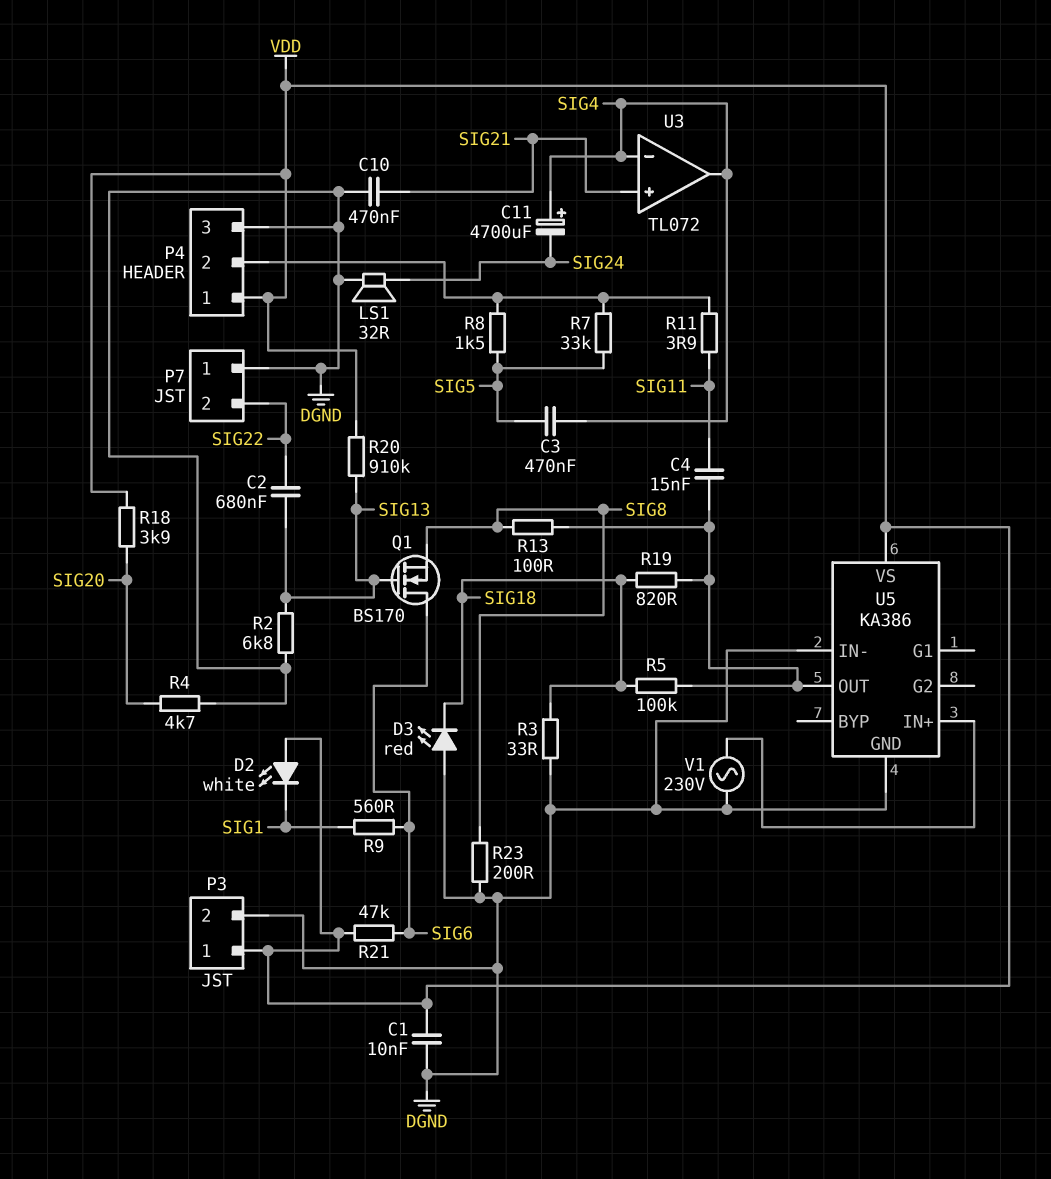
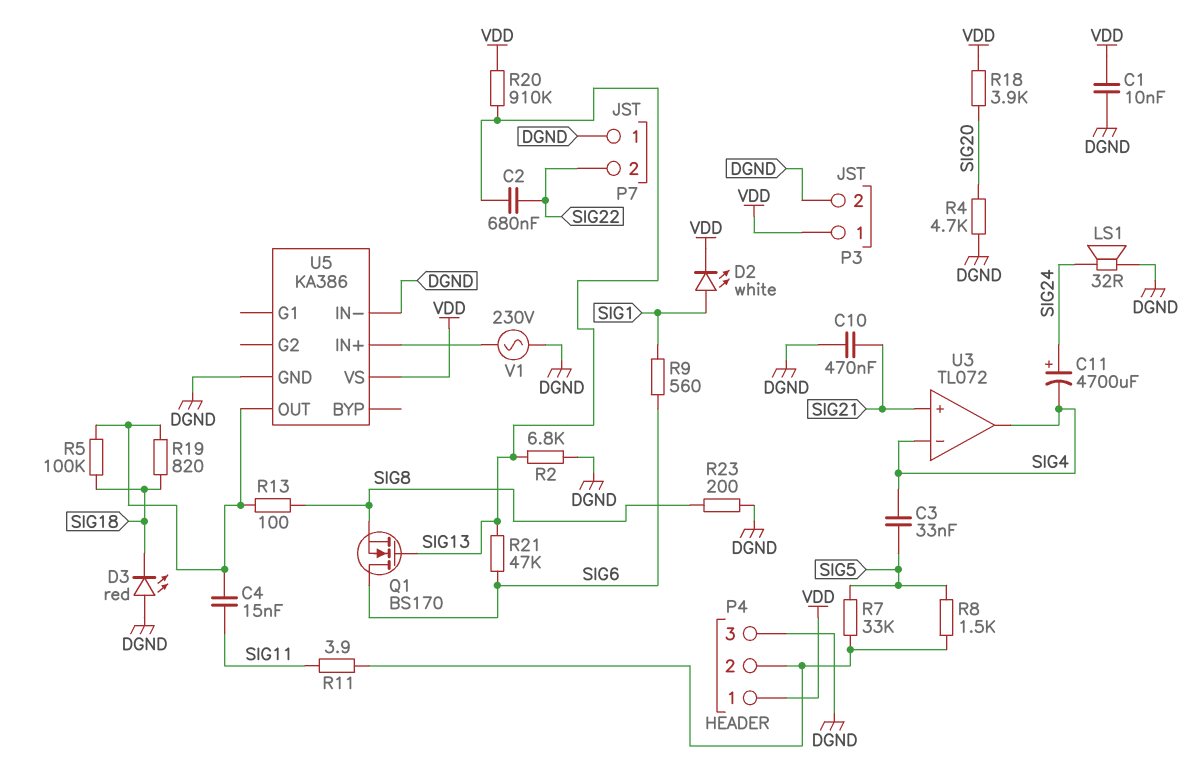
C3: 470nF (SIG4, SIG5) -> 33nF (SIG4, SIG5)
C11: 4700uF (plus SIG4, minus SIG24) -> 4700uF (plus SIG24, minus SIG4)
D2: LED white (A VDD, K SIG1) -> LED white (A SIG1, K VDD)
R3: 33 (DGND, SIG18) -> none
R21: 47k (SIG6, VDD) -> 47k (SIG6, SIG13)

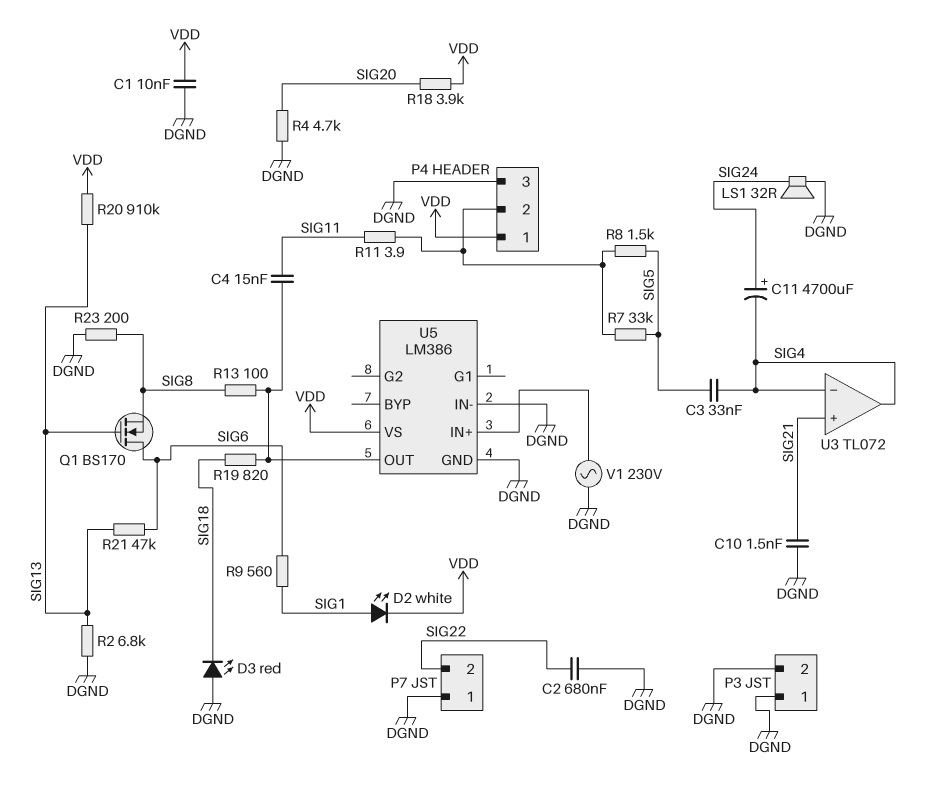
C2: 680nF (SIG13, SIG22) -> 680nF (DGND, SIG22)
C10: 470nF (DGND, SIG21) -> 1.5nF (DGND, SIG21)
P3 pin 1: VDD -> DGND
R5: 100k (SIG18, U5/OUT) -> none
U5: KA386 -> LM386

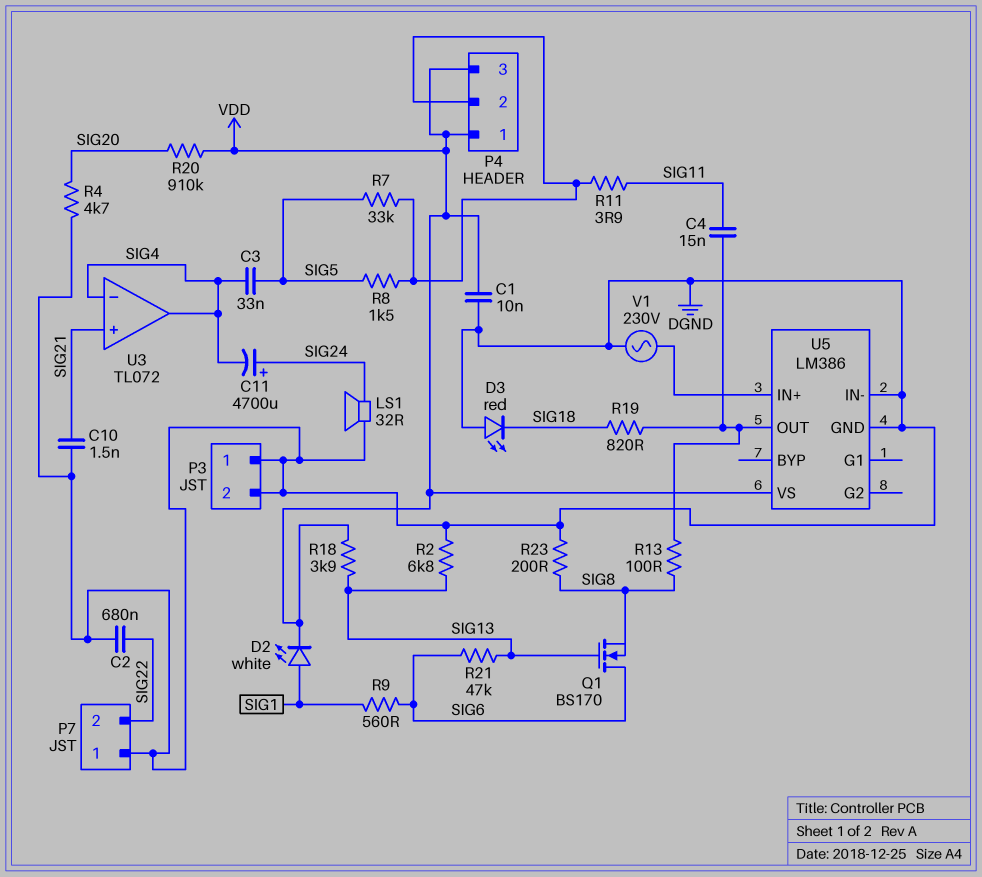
P4 pin 3: DGND -> VDD
R18: 3.9k (SIG20, VDD) -> 3.9k (SIG13, VDD)
R20: 910k (SIG13, VDD) -> 910k (SIG20, VDD)

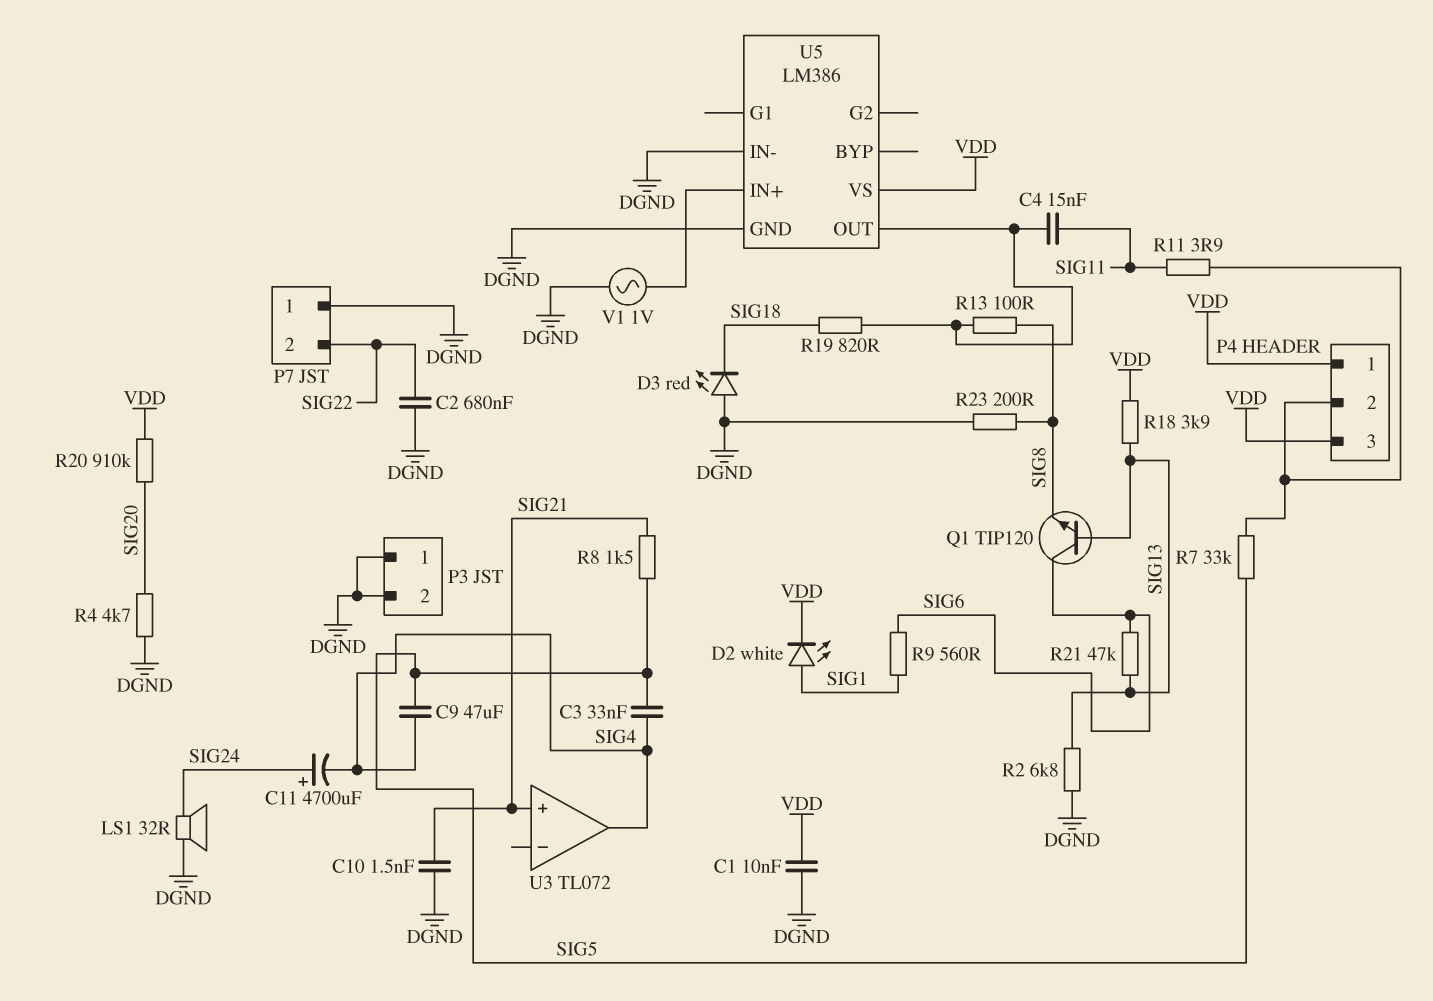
C9: none -> 47uF (SIG4, SIG5)
Q1: NMOS BS170 (G SIG13, D SIG6, S SIG8) -> NPN TIP120 (B SIG13, C SIG6, E SIG8)
R8: 1.5k (P4/2, SIG5) -> 1.5k (SIG5, SIG21)
U3 pin in-: SIG4 -> none
V1: AC 230V (DGND, U5/IN+) -> AC 1V (DGND, U5/IN+)

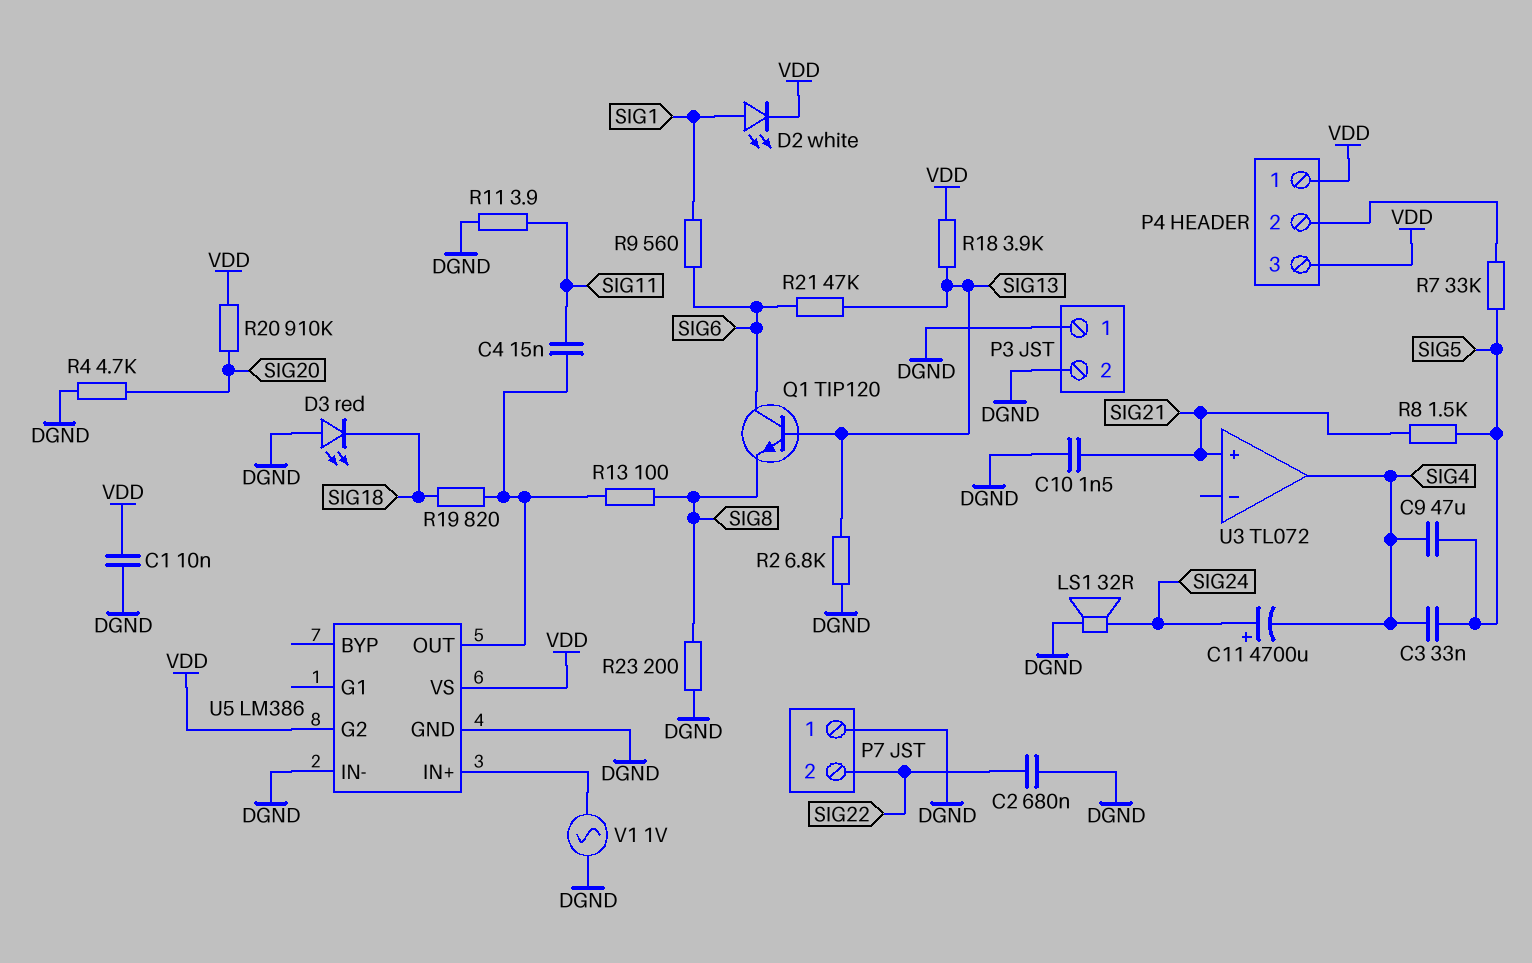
R11: 3.9 (P4/2, SIG11) -> 3.9 (DGND, SIG11)
U5 pin G2: none -> VDD

